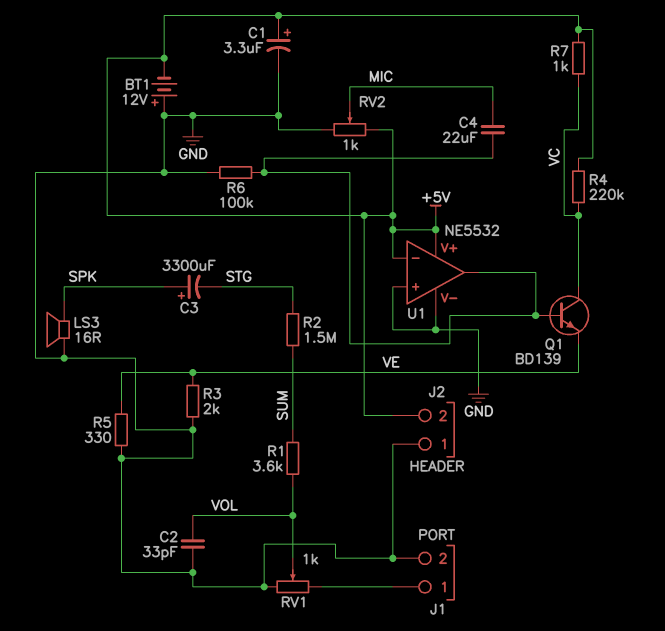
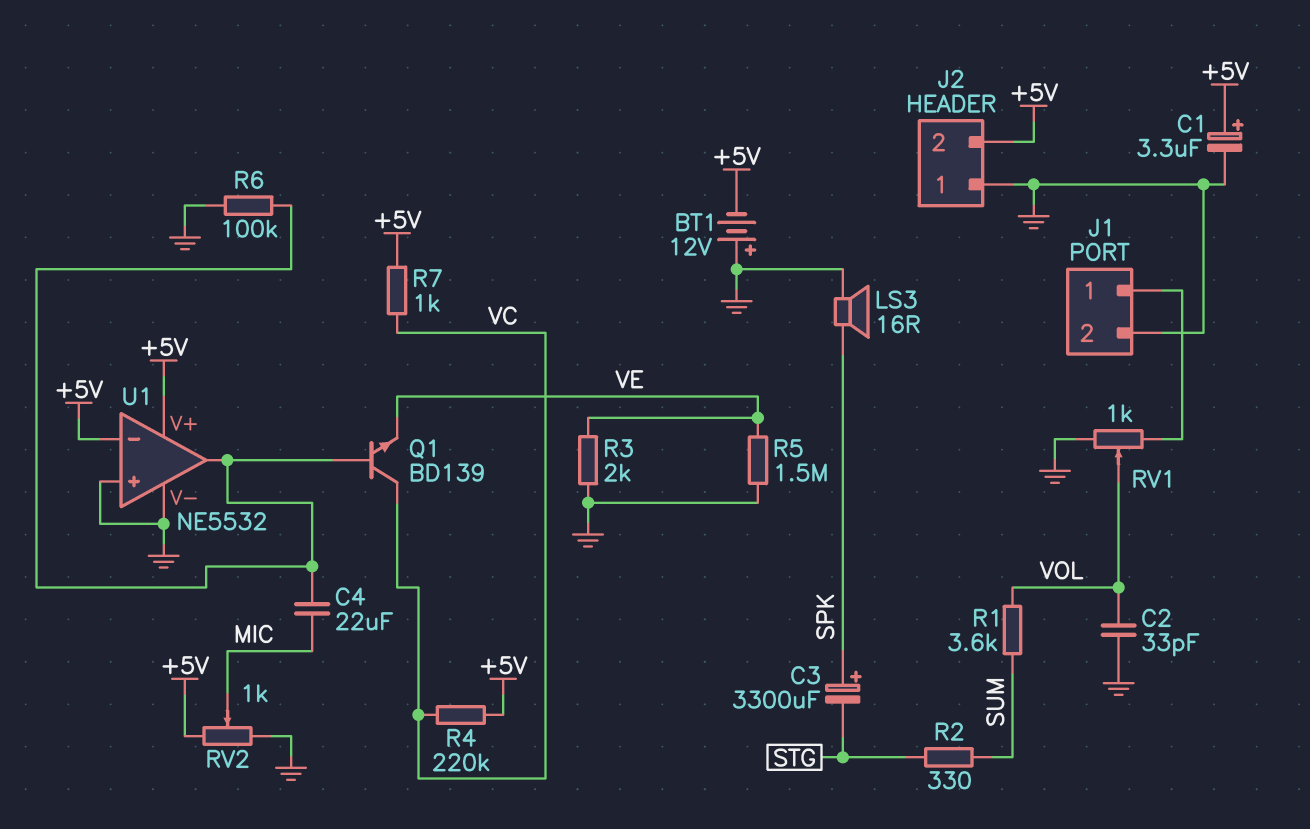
R2: 1.5M (STG, SUM) -> 330 (STG, SUM)
R5: 330 (GND, VE) -> 1.5M (GND, VE)

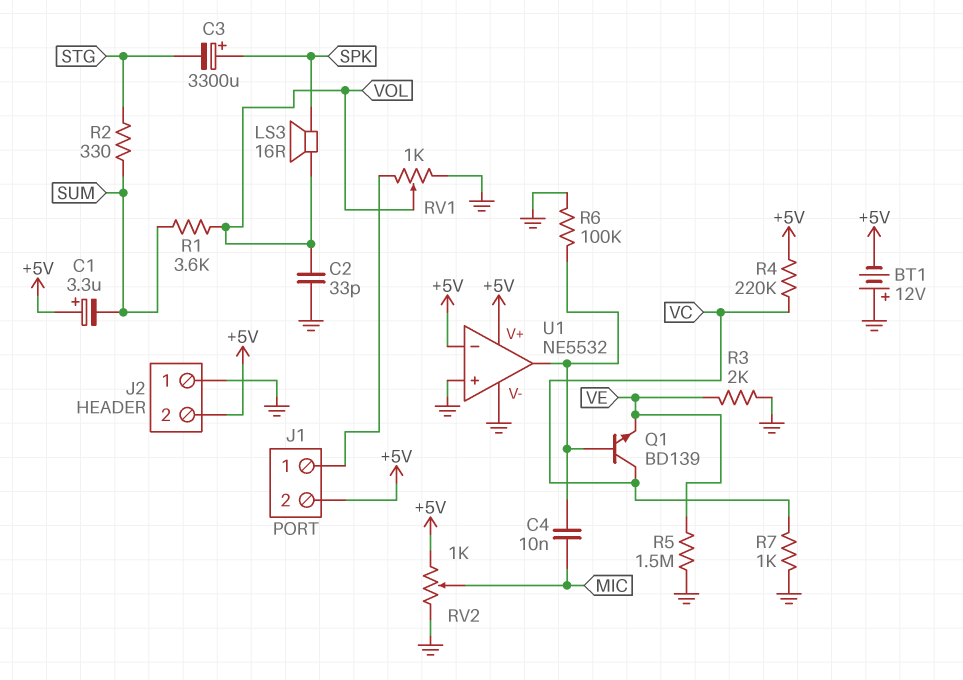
C1: 3.3uF (plus +5V, minus GND) -> 3.3uF (plus +5V, minus SUM)
C4: 22uF (MIC, U1/out) -> 10nF (MIC, U1/out)
J1 pin 2: GND -> +5V
LS3: speaker 16R (GND, SPK) -> speaker 16R (SPK, VOL)
R7: 1k (+5V, VC) -> 1k (GND, VC)

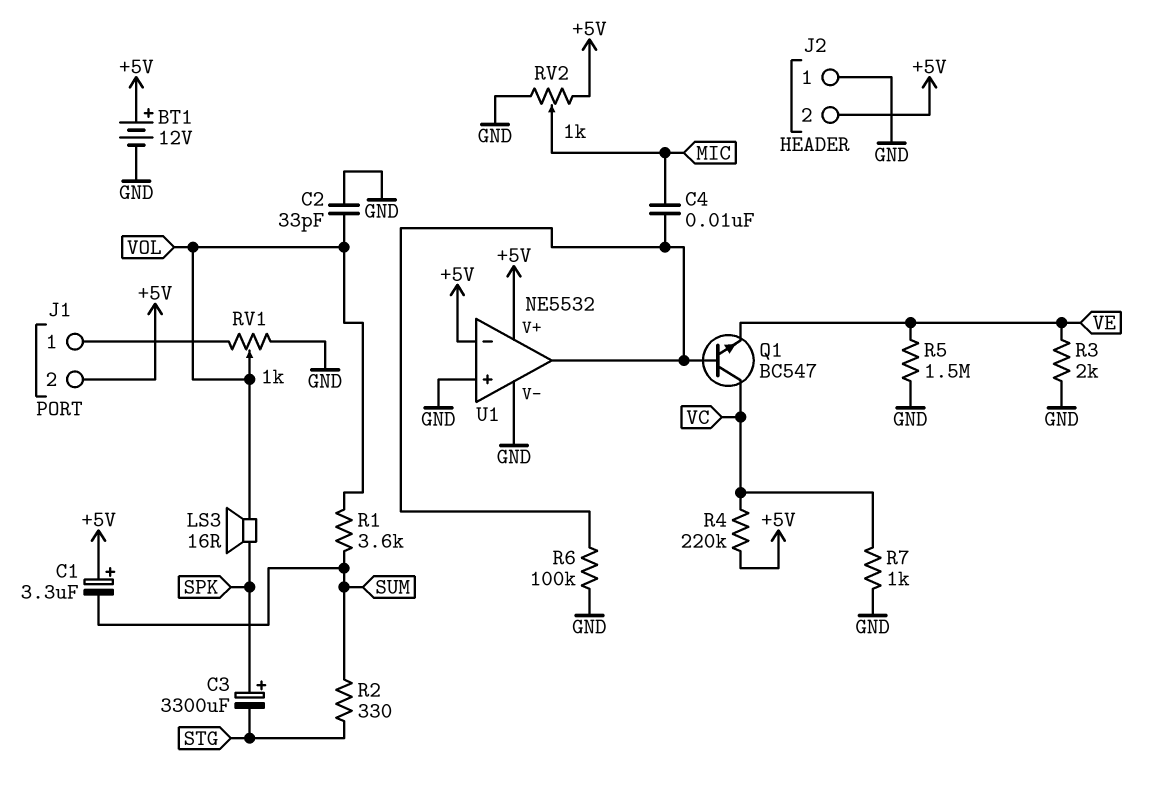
BT1: 12V (plus GND, minus +5V) -> 12V (plus +5V, minus GND)
Q1: NPN BD139 (B U1/out, C VC, E VE) -> NPN BC547 (B U1/out, C VC, E VE)

